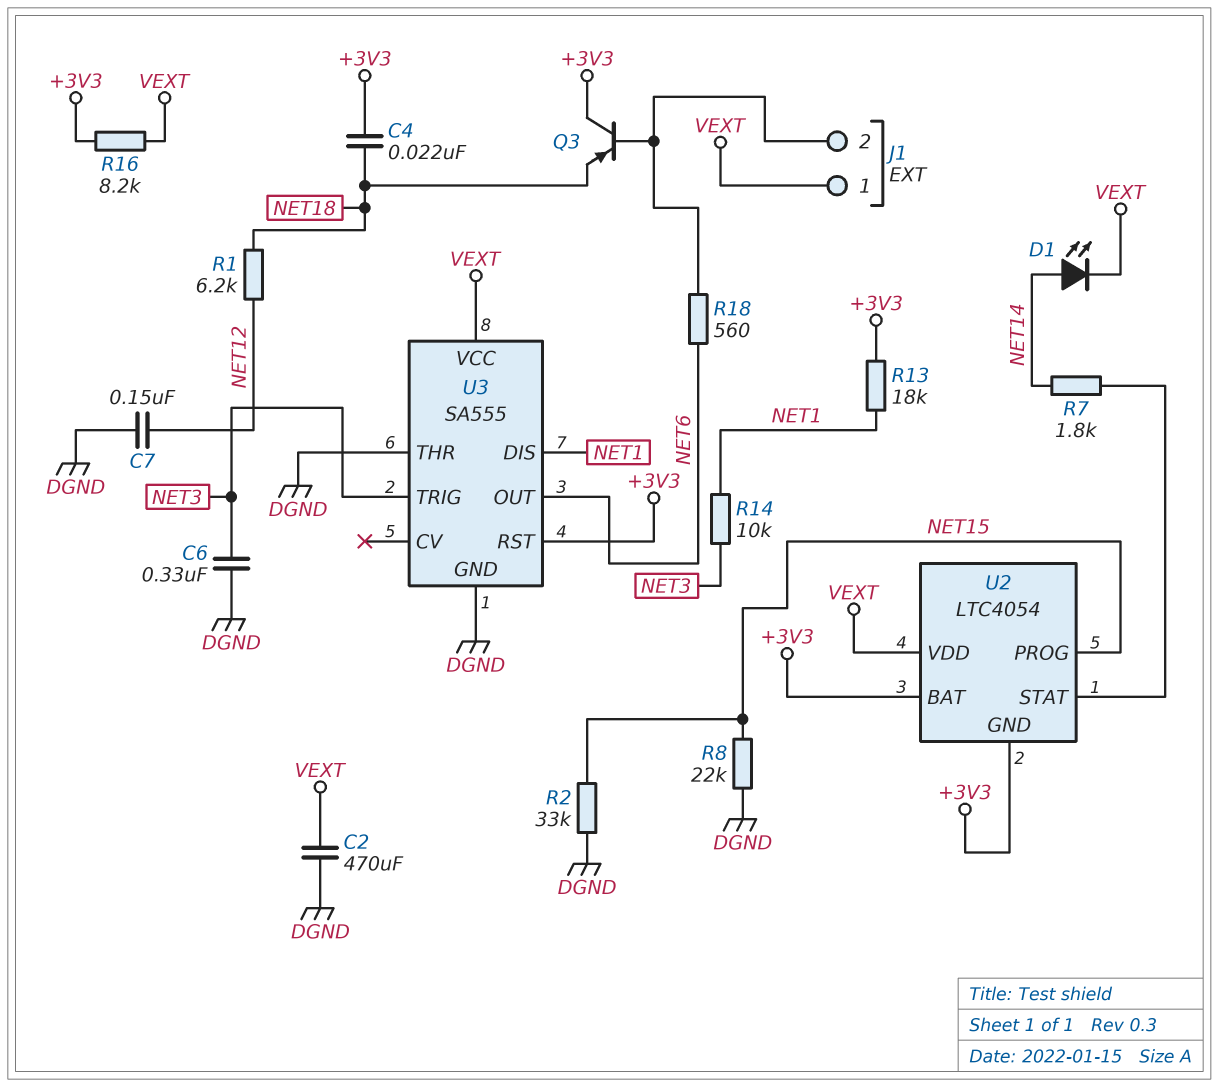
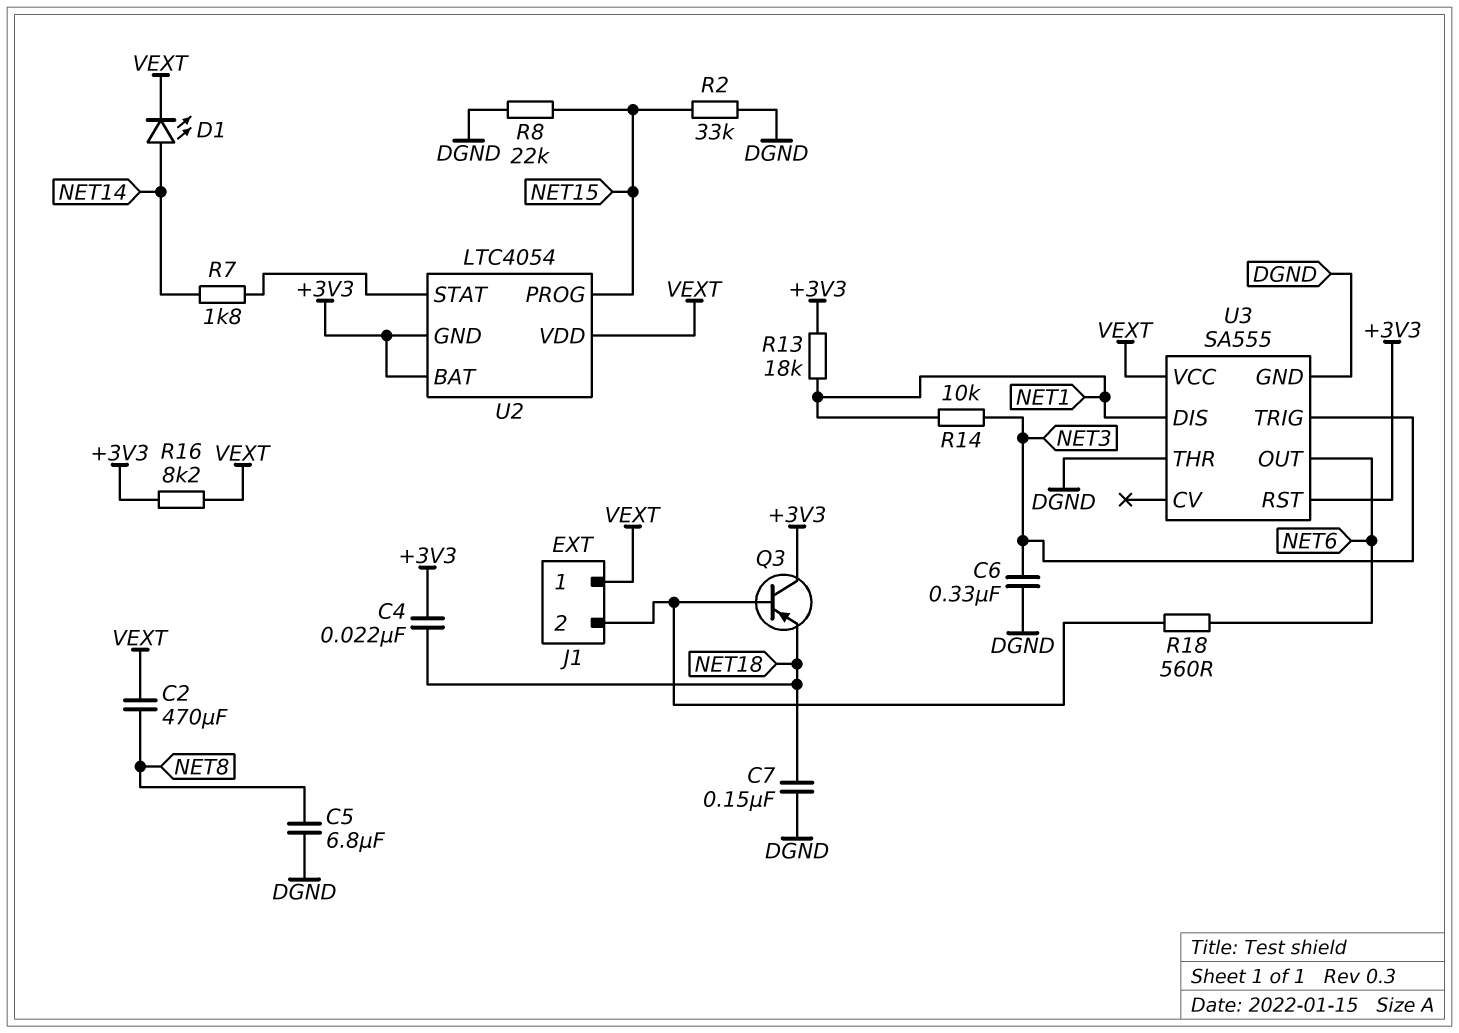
C2: 470uF (DGND, VEXT) -> 470uF (NET8, VEXT)
C5: none -> 6.8uF (DGND, NET8)
C7: 150nF (DGND, NET12) -> 150nF (DGND, NET18)
R1: 6.2k (NET12, NET18) -> none

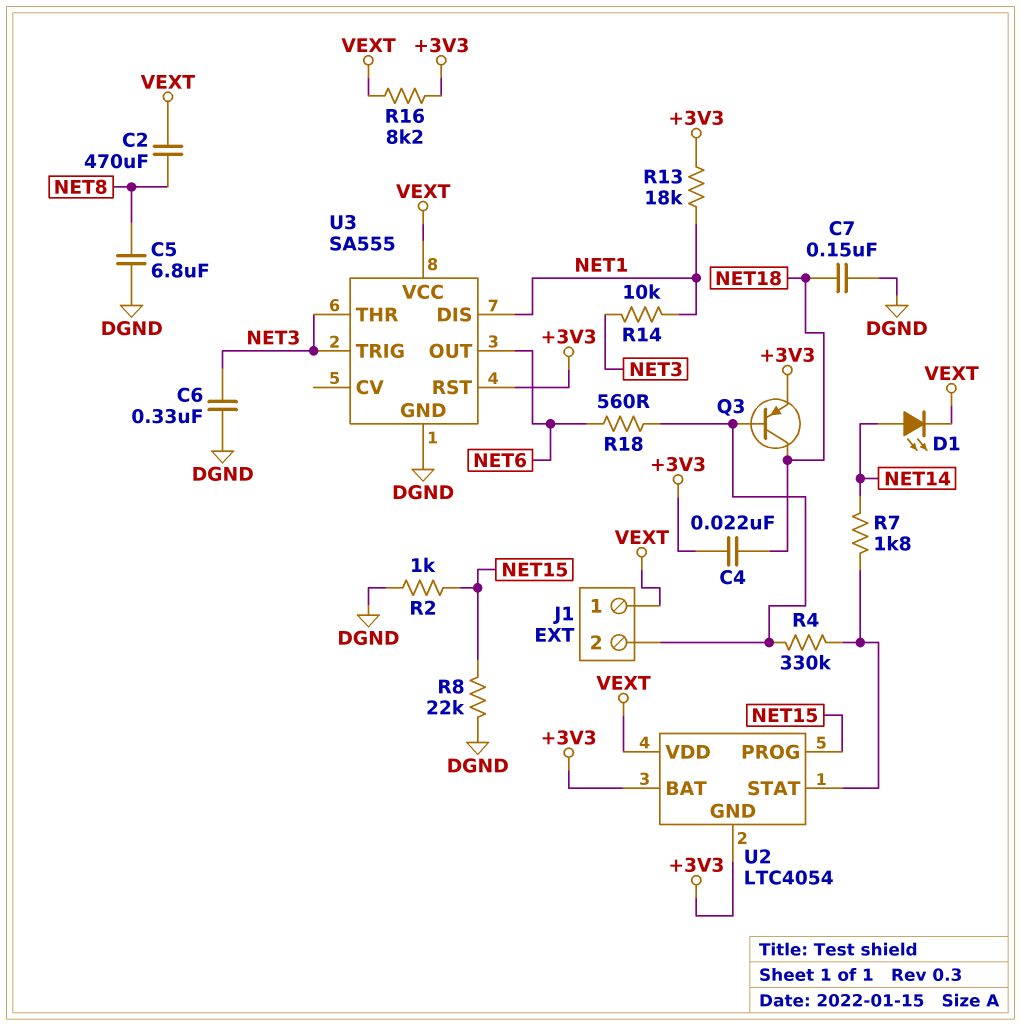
Q3: PNP (B J1/2, C +3V3, E NET18) -> PNP (B J1/2, C NET18, E +3V3)
R2: 33k (DGND, NET15) -> 1k (DGND, NET15)
R4: none -> 330k (J1/2, U2/STAT)
U3 pin THR: DGND -> NET3

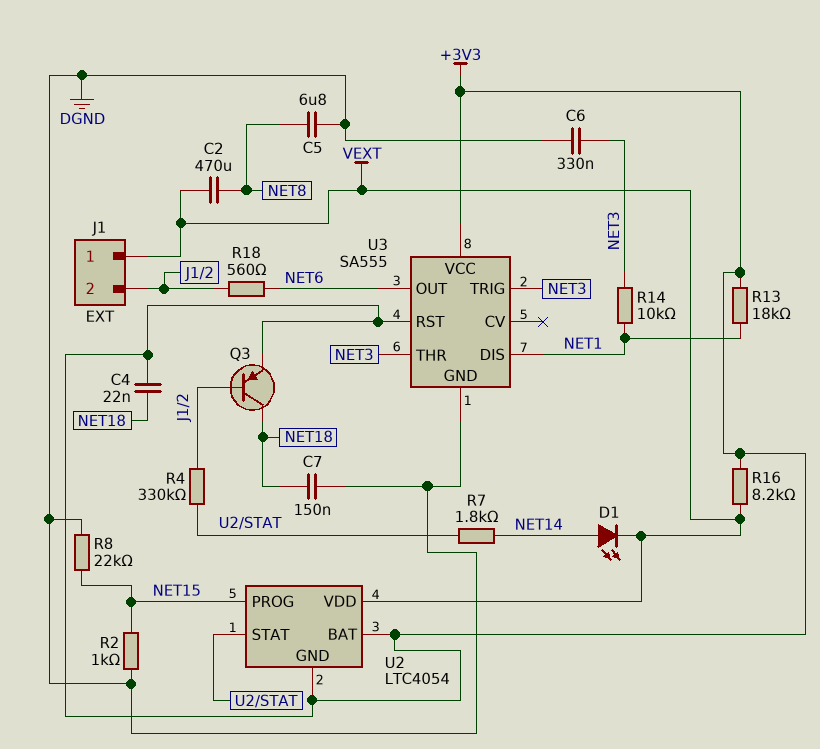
U3 pin VCC: VEXT -> +3V3

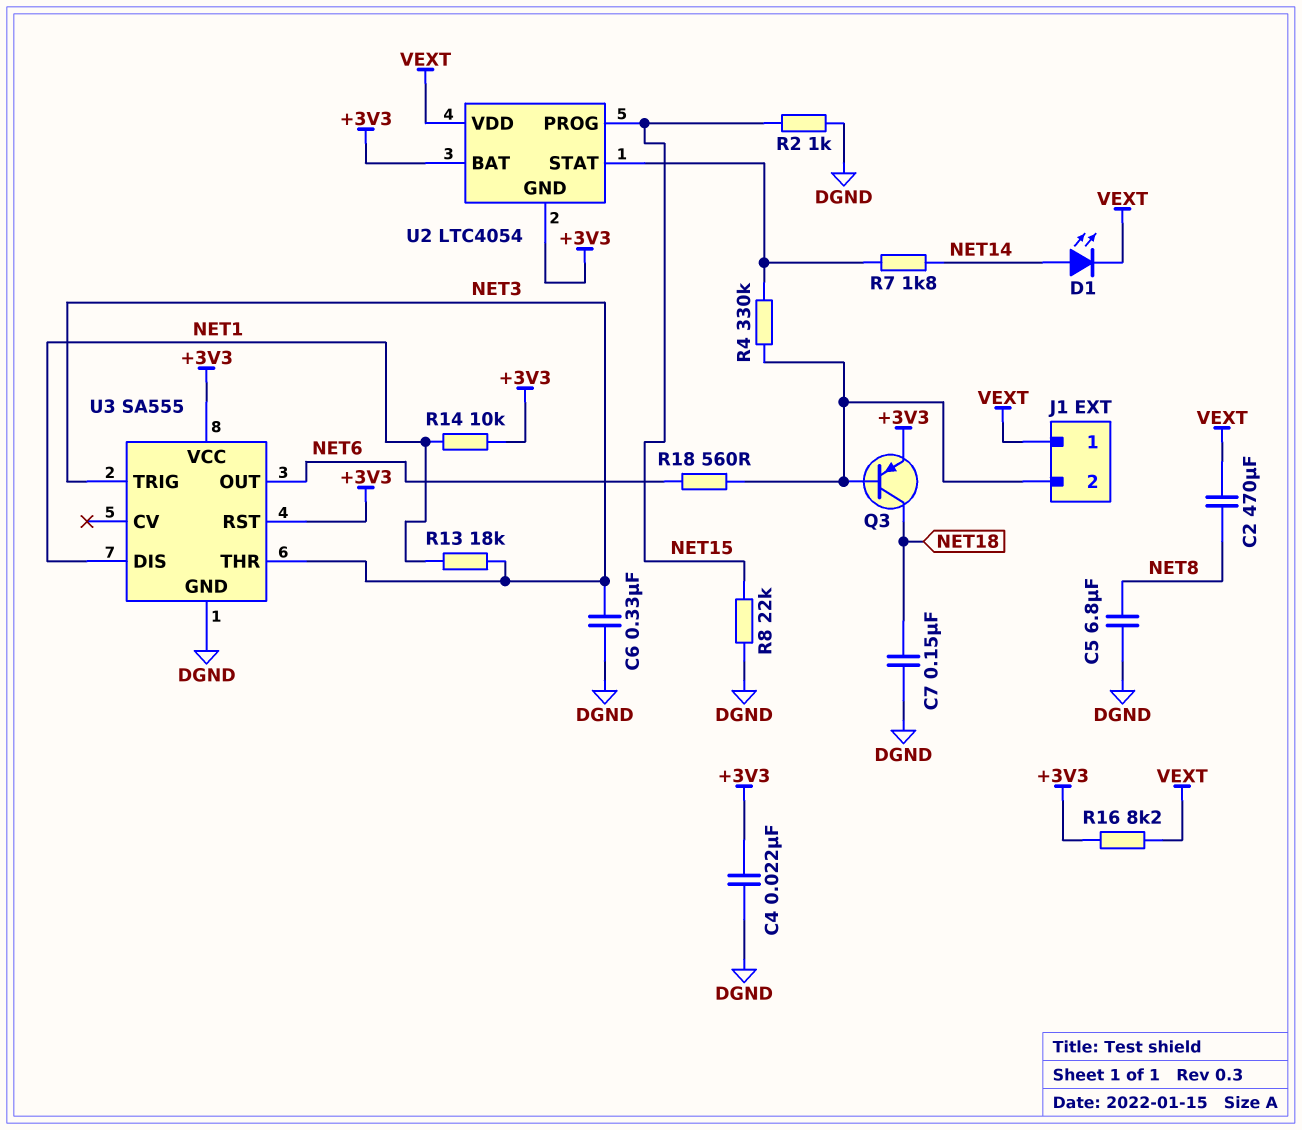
C4: 22nF (+3V3, NET18) -> 22nF (+3V3, DGND)
R13: 18k (+3V3, NET1) -> 18k (NET1, NET3)
R14: 10k (NET1, NET3) -> 10k (+3V3, NET1)

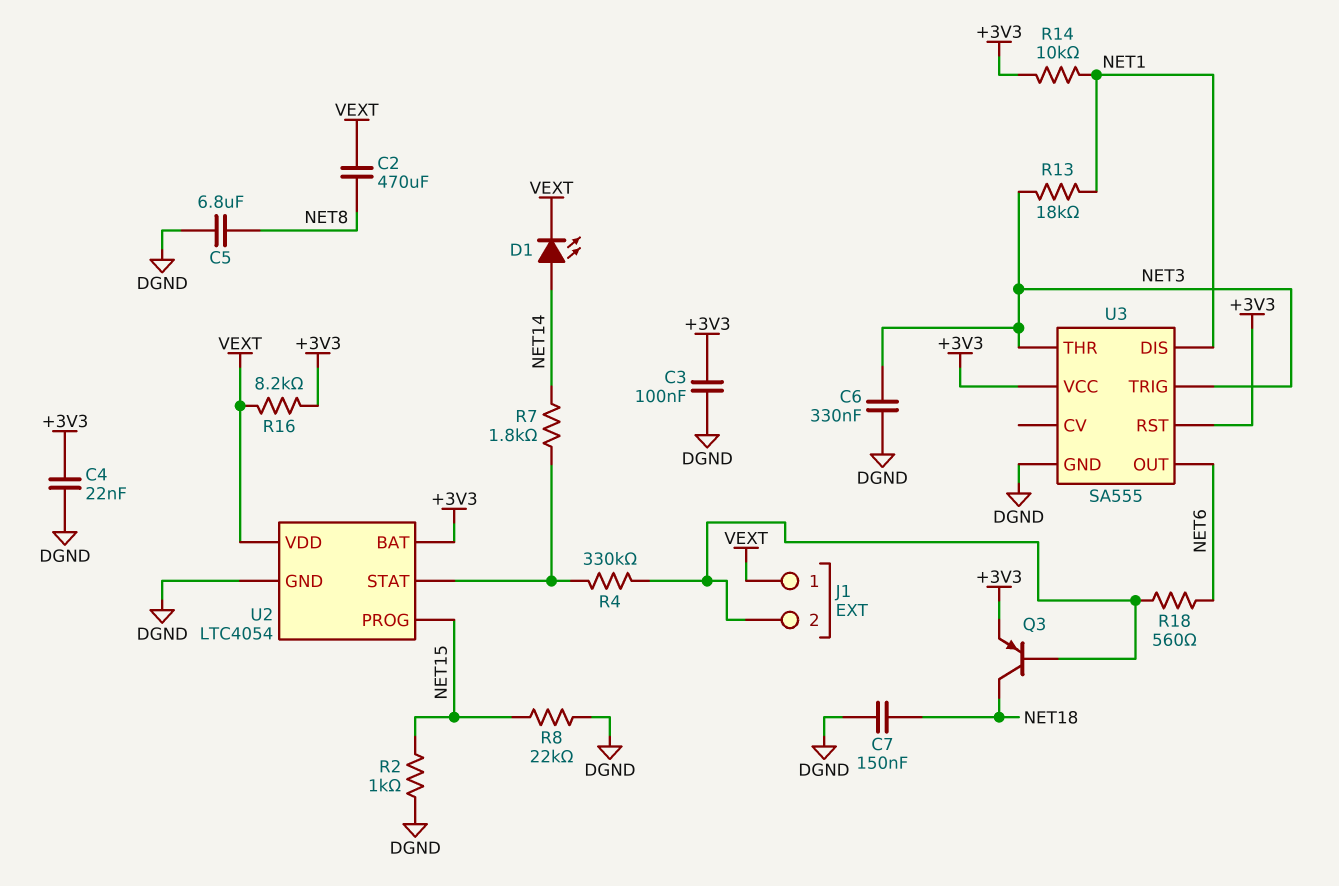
C3: none -> 100nF (+3V3, DGND)
U2 pin GND: +3V3 -> DGND

